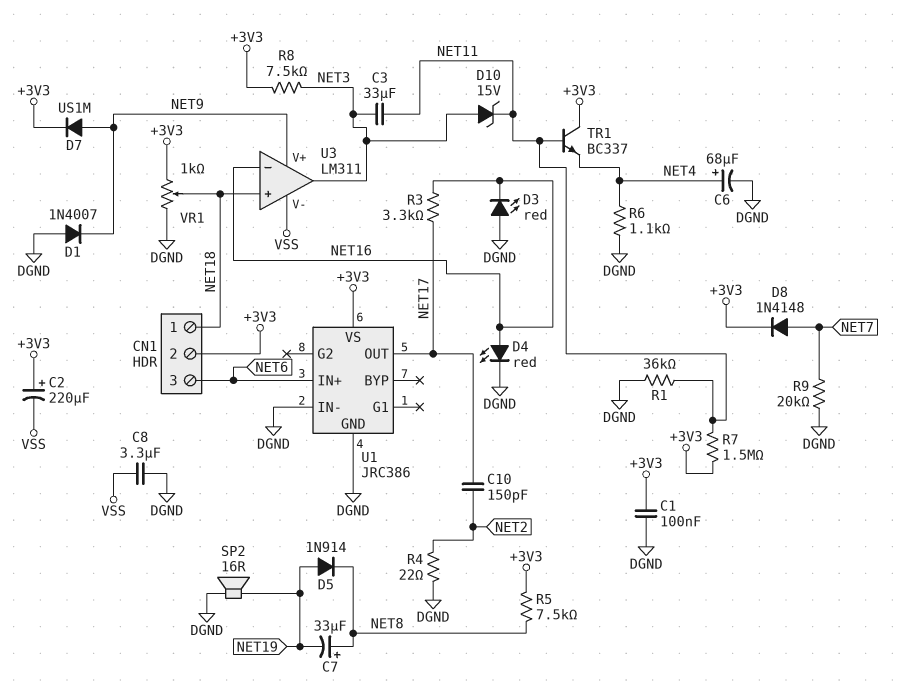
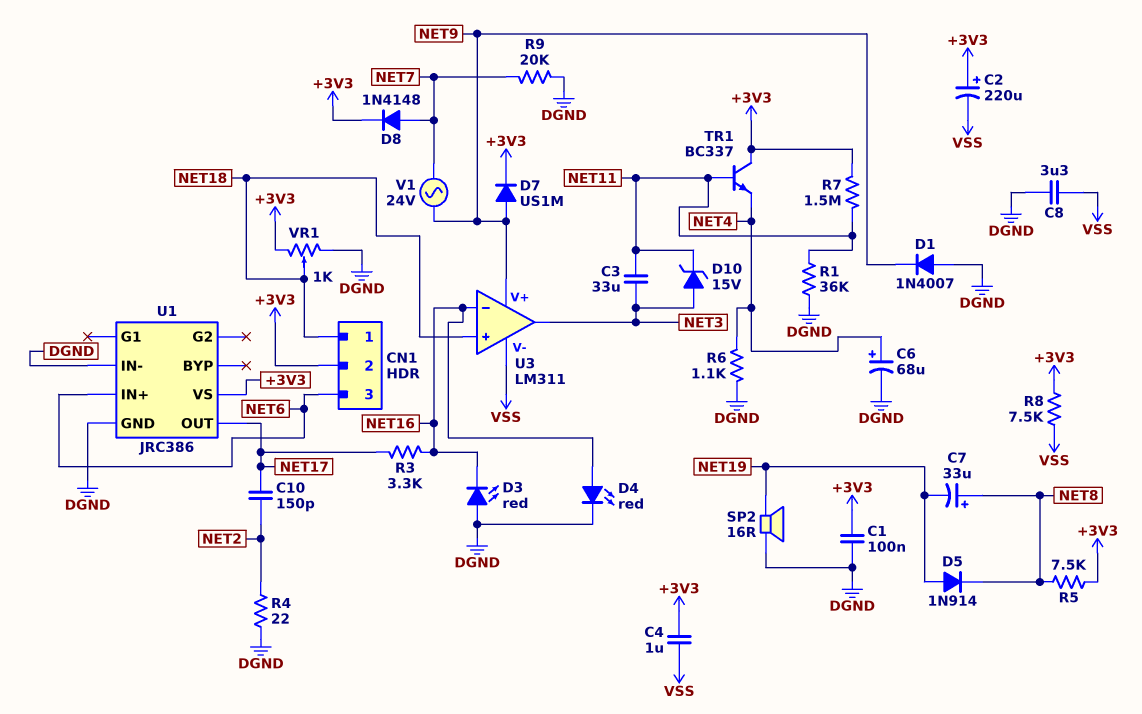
C4: none -> 1uF (+3V3, VSS)
R8: 7.5k (+3V3, NET3) -> 7.5k (+3V3, VSS)
V1: none -> AC 24V (NET7, NET9)

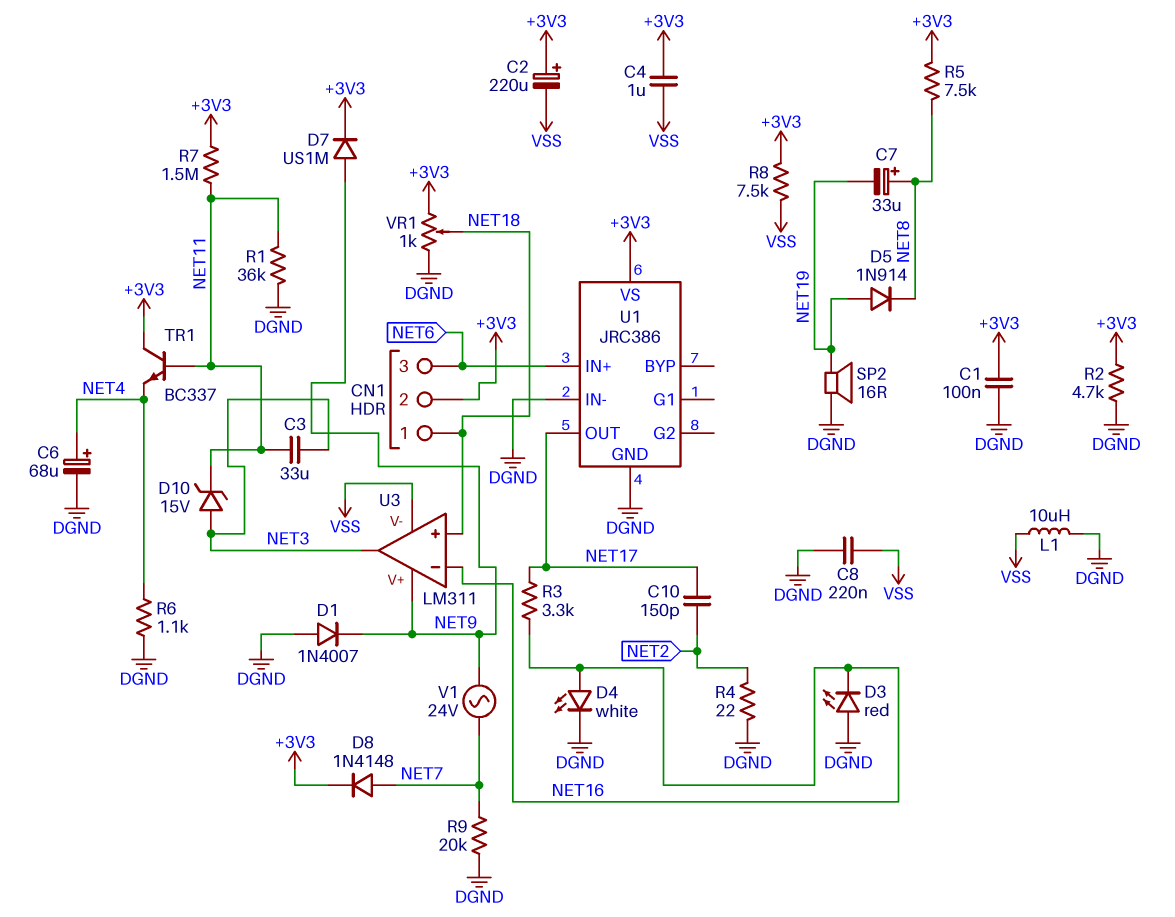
C8: 3.3uF (DGND, VSS) -> 220nF (DGND, VSS)
D4: LED red (A NET16, K DGND) -> LED white (A NET16, K DGND)
L1: none -> 10uH (DGND, VSS)
R2: none -> 4.7k (+3V3, DGND)

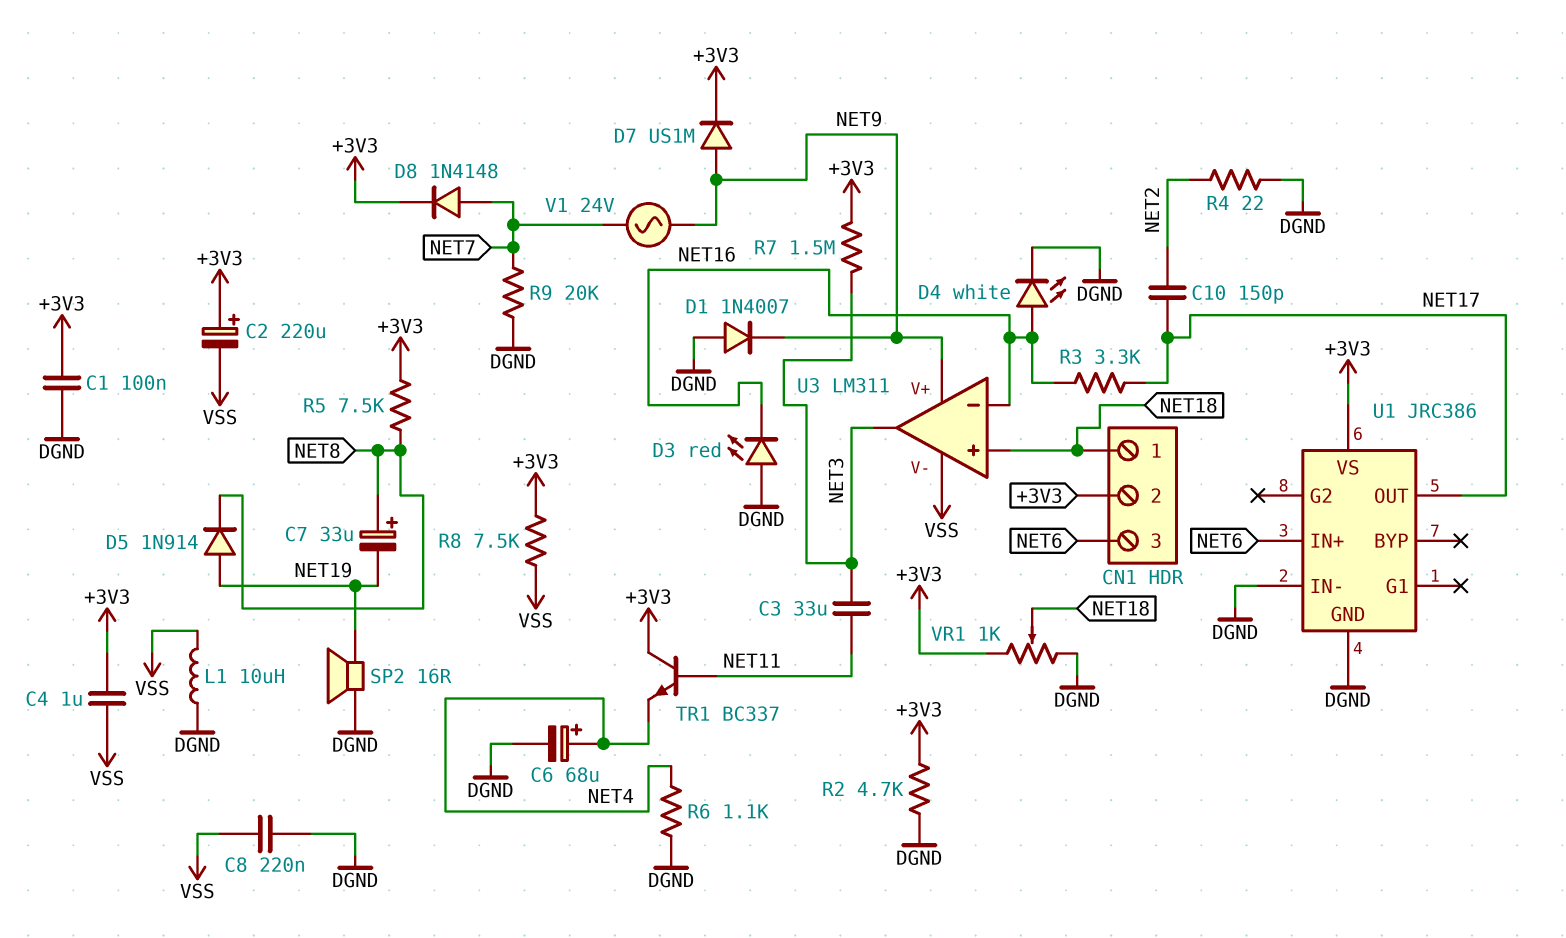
D10: zener 15V (A NET3, K NET11) -> none
R1: 36k (DGND, NET11) -> none
R7: 1.5M (+3V3, NET11) -> 1.5M (+3V3, NET3)

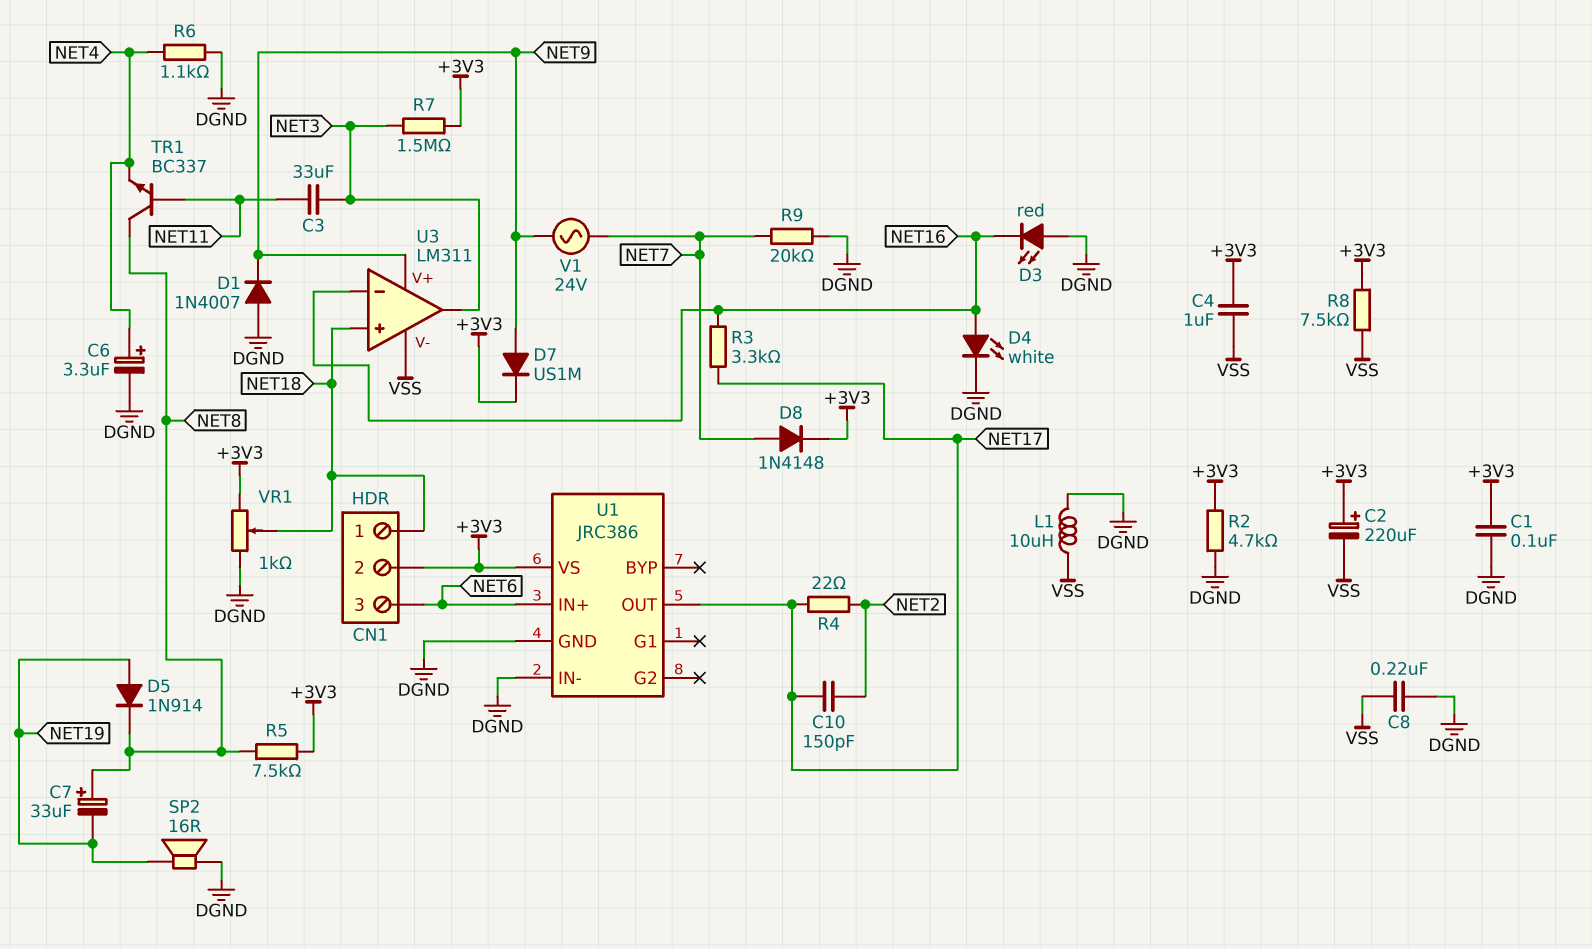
C6: 68uF (plus NET4, minus DGND) -> 3.3uF (plus NET4, minus DGND)
R4: 22 (DGND, NET2) -> 22 (NET2, NET17)
TR1: NPN BC337 (B NET11, C +3V3, E NET4) -> NPN BC337 (B NET11, C NET8, E NET4)

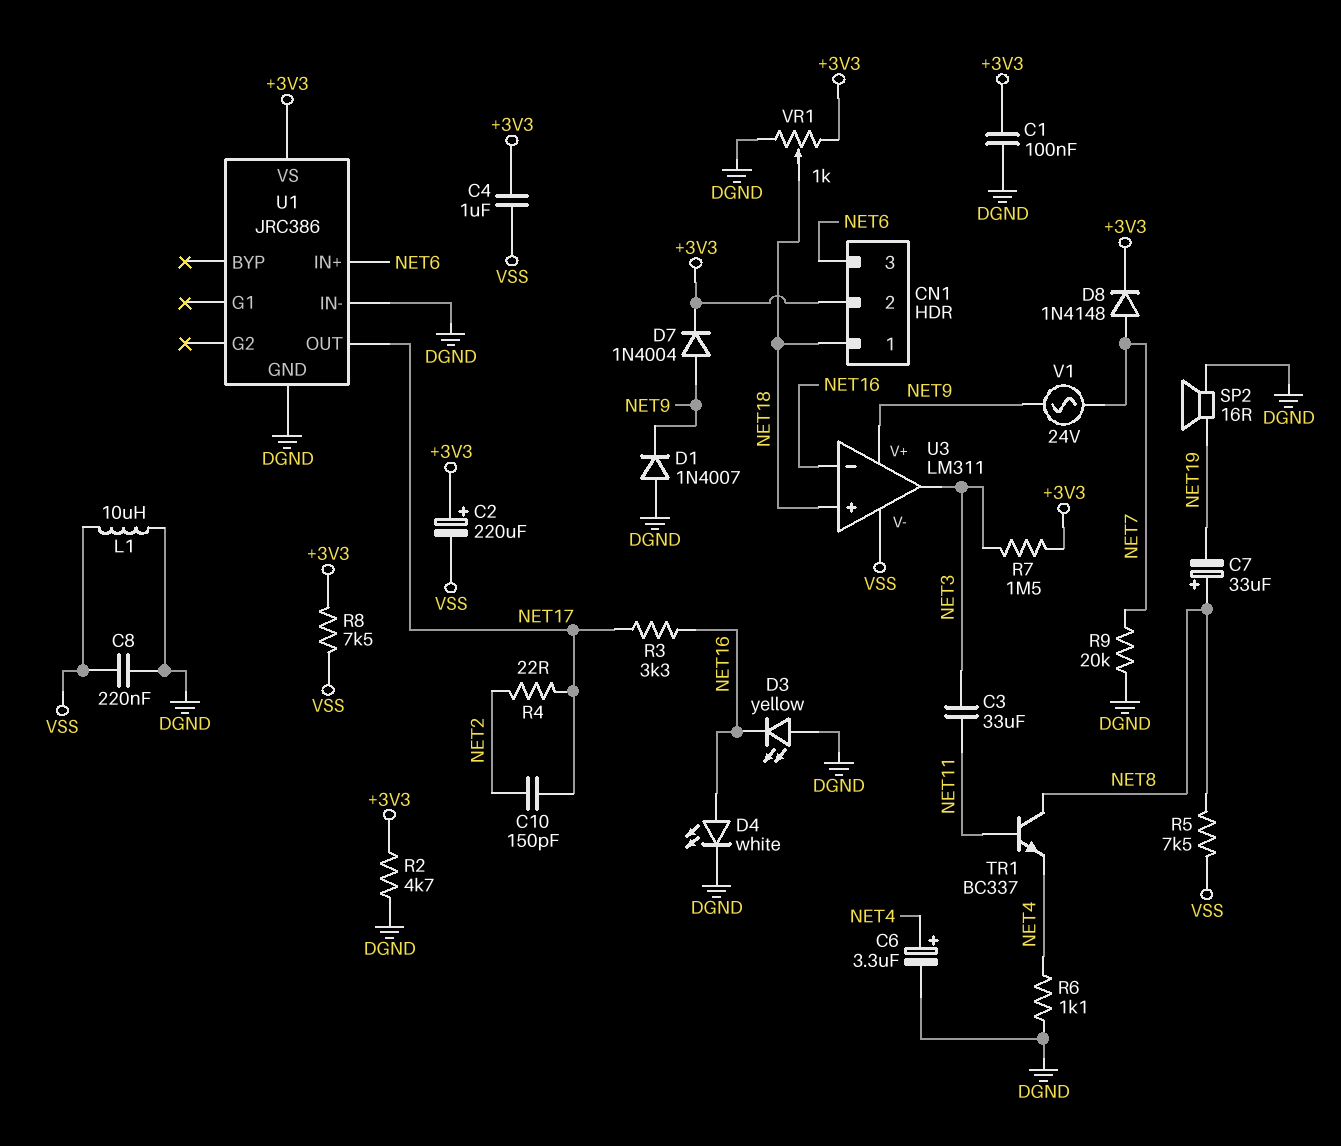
D3: LED red (A DGND, K NET16) -> LED yellow (A DGND, K NET16)
D5: diode 1N914 (A NET19, K NET8) -> none
D7: diode US1M (A NET9, K +3V3) -> diode 1N4004 (A NET9, K +3V3)
R5: 7.5k (+3V3, NET8) -> 7.5k (NET8, VSS)

